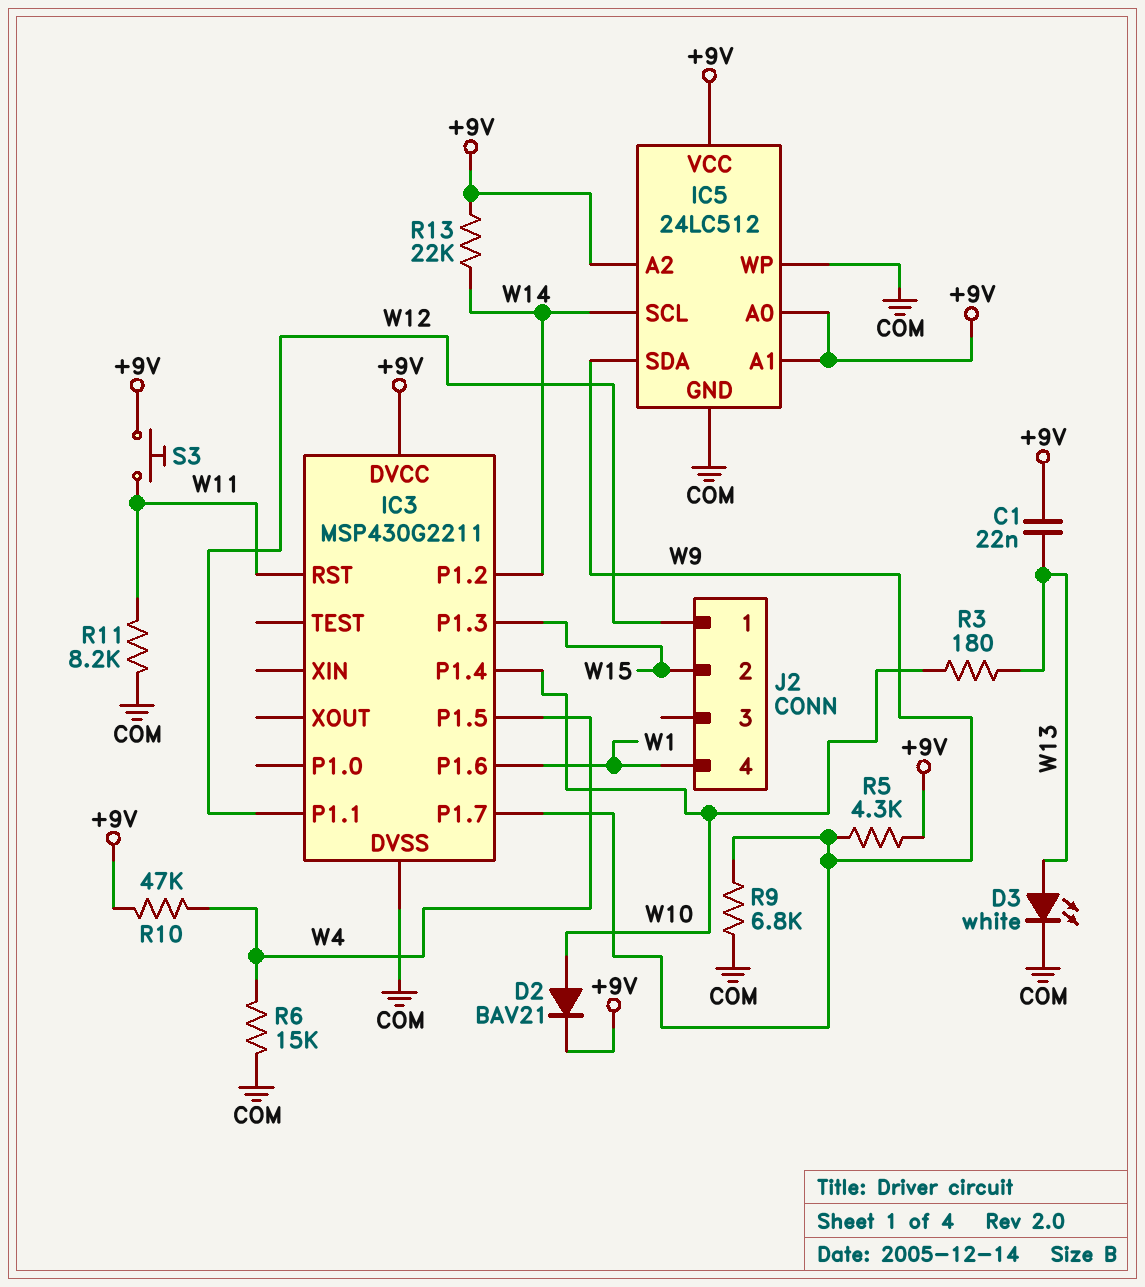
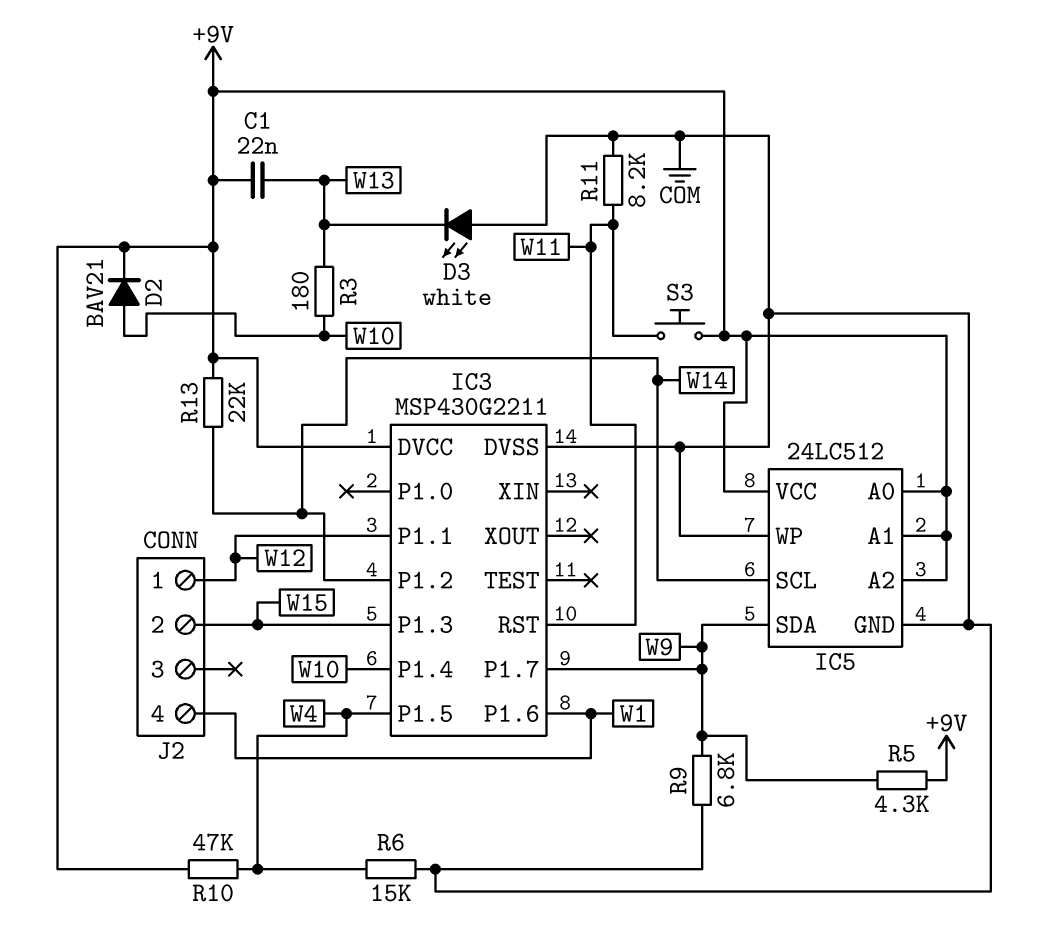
D3: LED white (A W13, K COM) -> LED white (A COM, K W13)

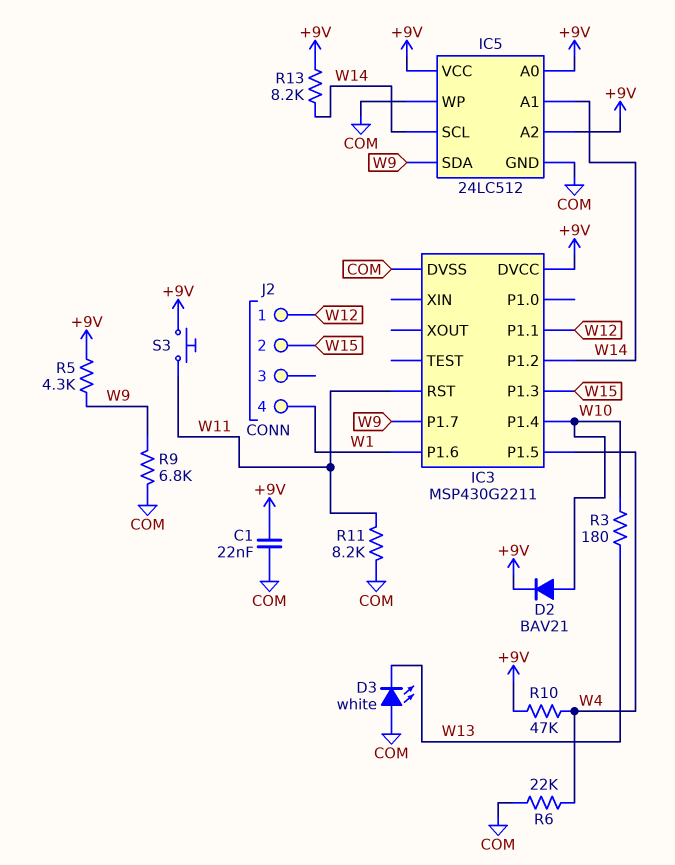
C1: 22nF (+9V, W13) -> 22nF (+9V, COM)
IC5 pin A1: +9V -> W14
R6: 15k (COM, W4) -> 22k (COM, W4)
R13: 22k (+9V, W14) -> 8.2k (+9V, W14)

